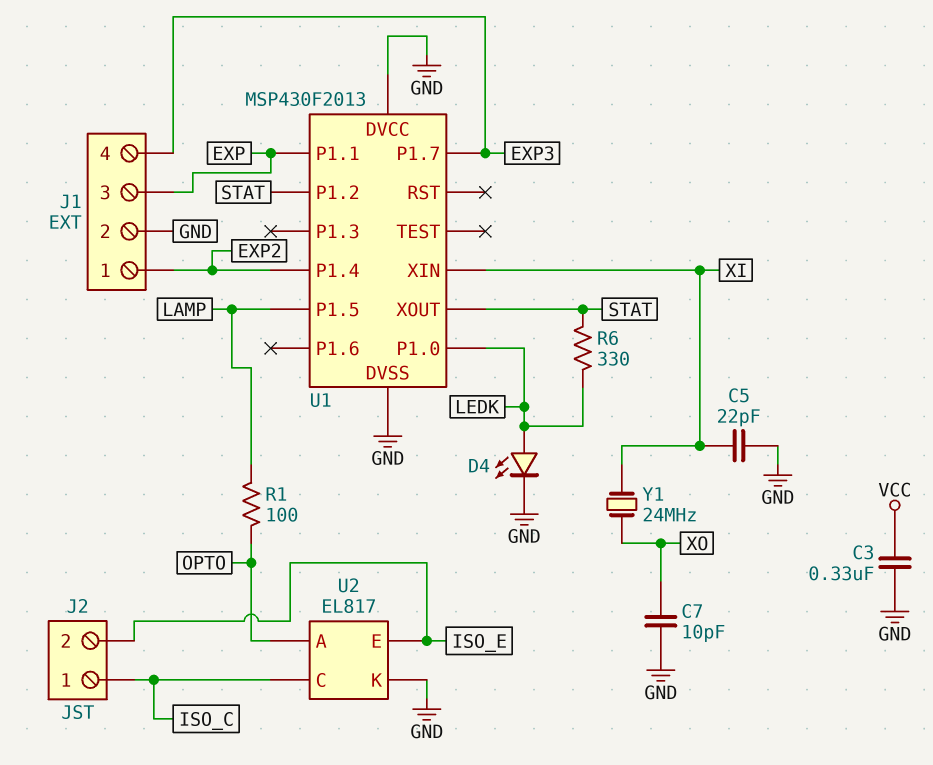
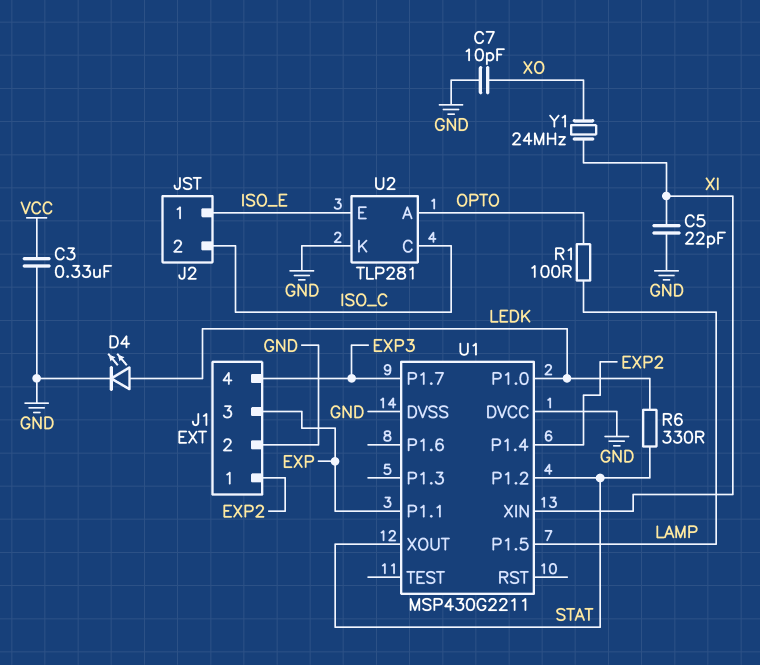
J2 pin 1: ISO_C -> ISO_E
J2 pin 2: ISO_E -> ISO_C
U1: MSP430F2013 -> MSP430G2211
U2: EL817 -> TLP281

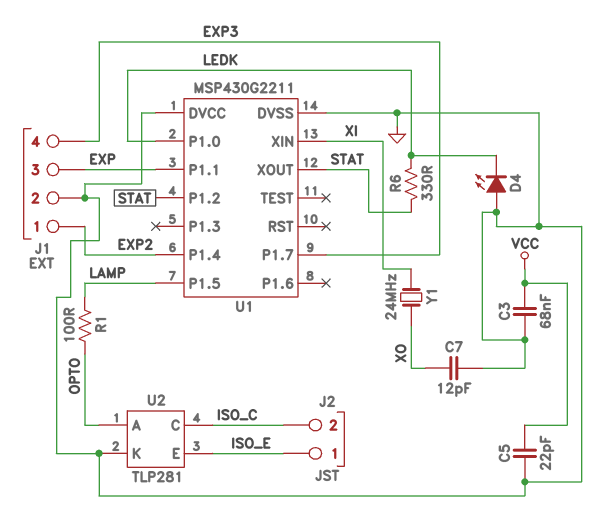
C3: 330nF (GND, VCC) -> 68nF (GND, VCC)
C5: 22pF (GND, XI) -> 22pF (GND, VCC)
C7: 10pF (GND, XO) -> 12pF (GND, XO)
D4: LED (A LEDK, K GND) -> LED (A GND, K LEDK)

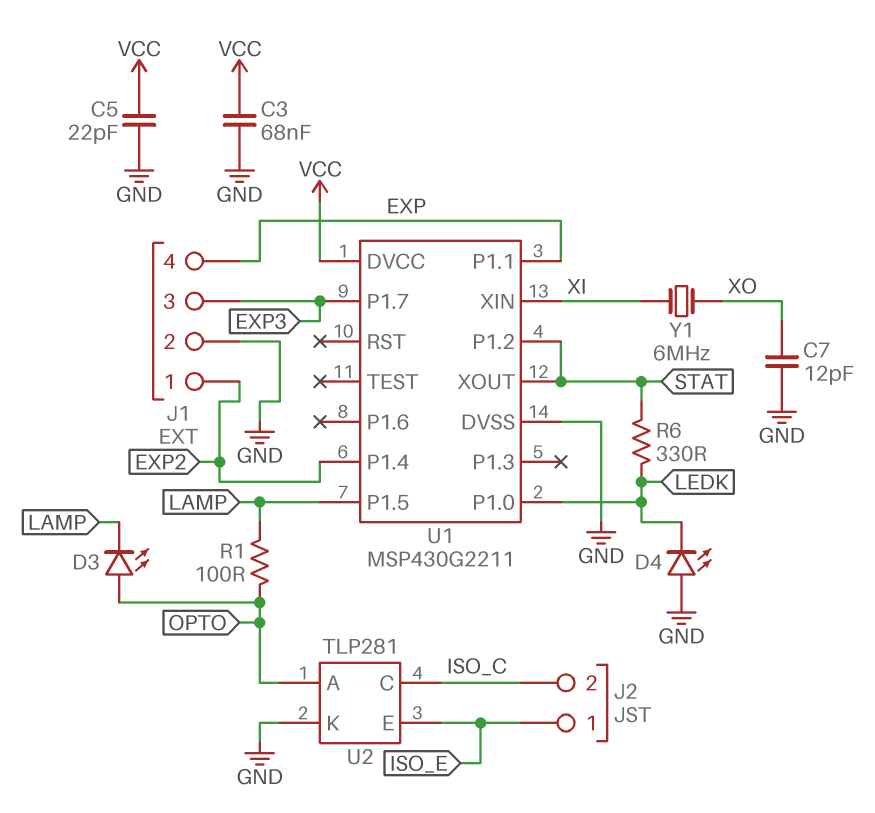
D3: none -> LED (A OPTO, K LAMP)
J1 pin 3: EXP -> EXP3
J1 pin 4: EXP3 -> EXP
U1 pin DVCC: GND -> VCC
Y1: 24MHz (XI, XO) -> 6MHz (XI, XO)

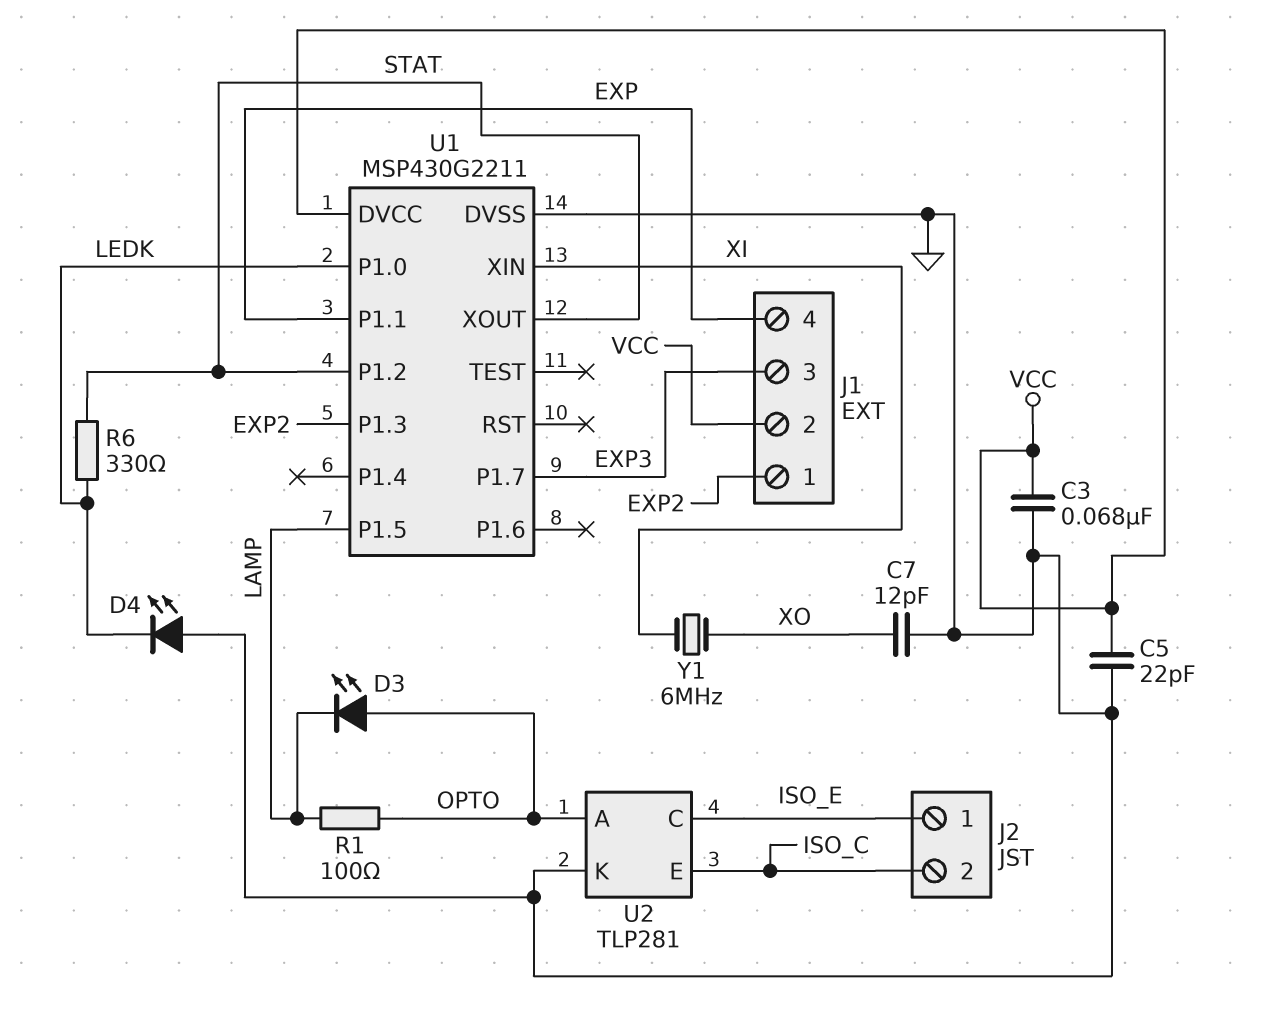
J1 pin 2: GND -> VCC
U1 pin P1.3: none -> EXP2
U1 pin P1.4: EXP2 -> none
U2 pin C: ISO_C -> ISO_E
U2 pin E: ISO_E -> ISO_C

